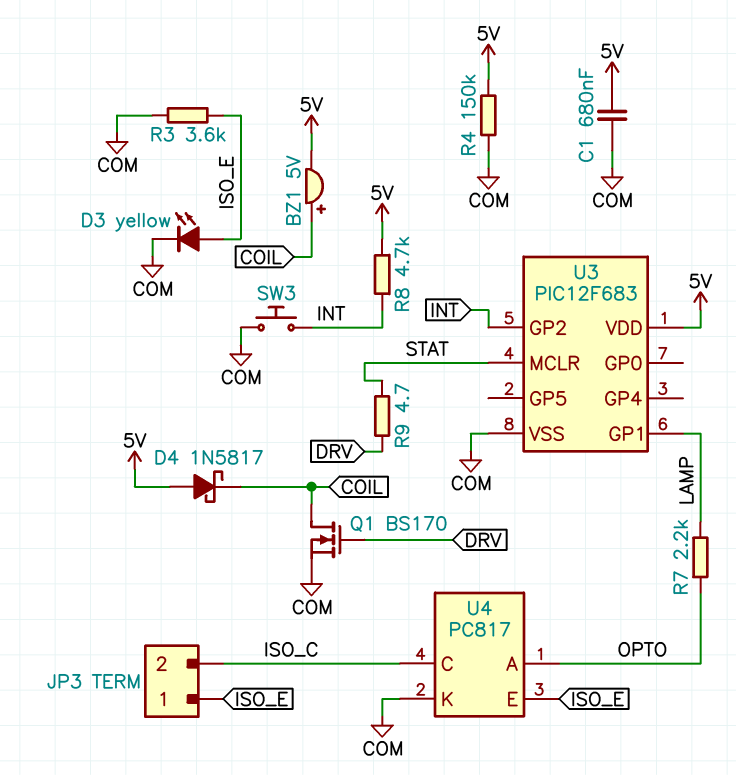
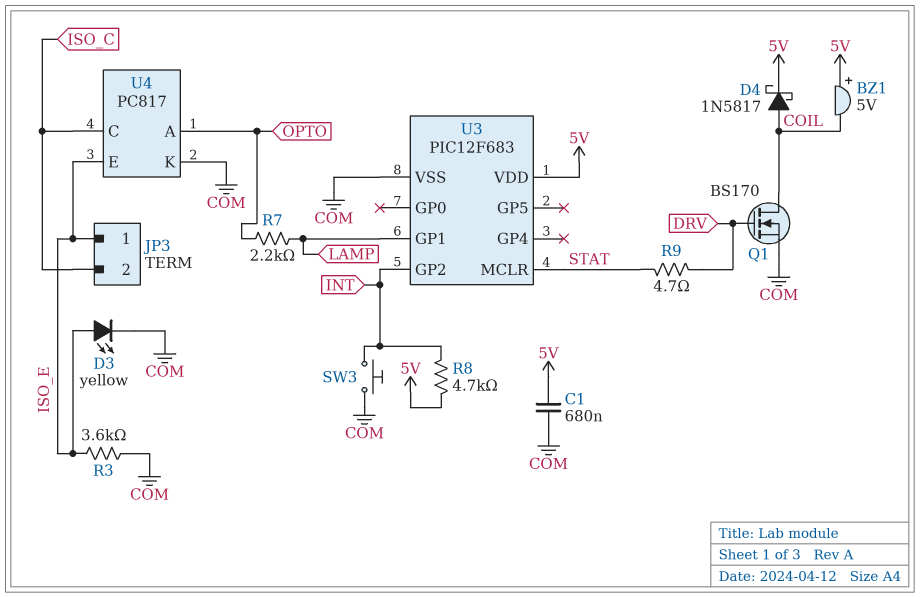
BZ1: buzzer 5V (plus COIL, minus 5V) -> buzzer 5V (plus 5V, minus COIL)
D4: schottky 1N5817 (A 5V, K COIL) -> schottky 1N5817 (A COIL, K 5V)
R4: 150k (5V, COM) -> none

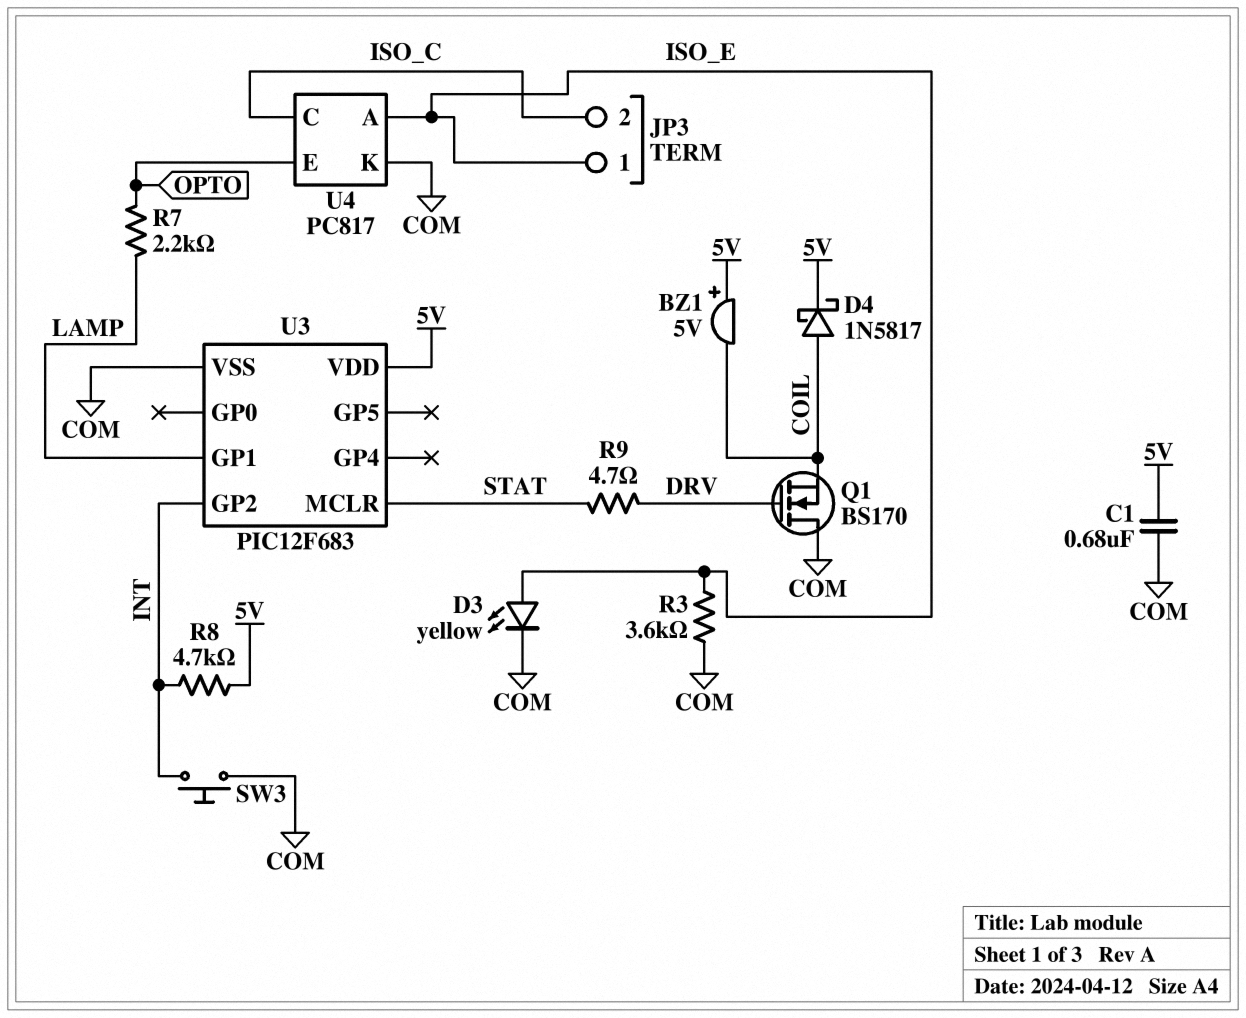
Q1: NMOS BS170 (G DRV, D COIL, S COM) -> NMOS BS170 (G DRV, D COM, S COIL)
U4 pin A: OPTO -> ISO_E
U4 pin E: ISO_E -> OPTO

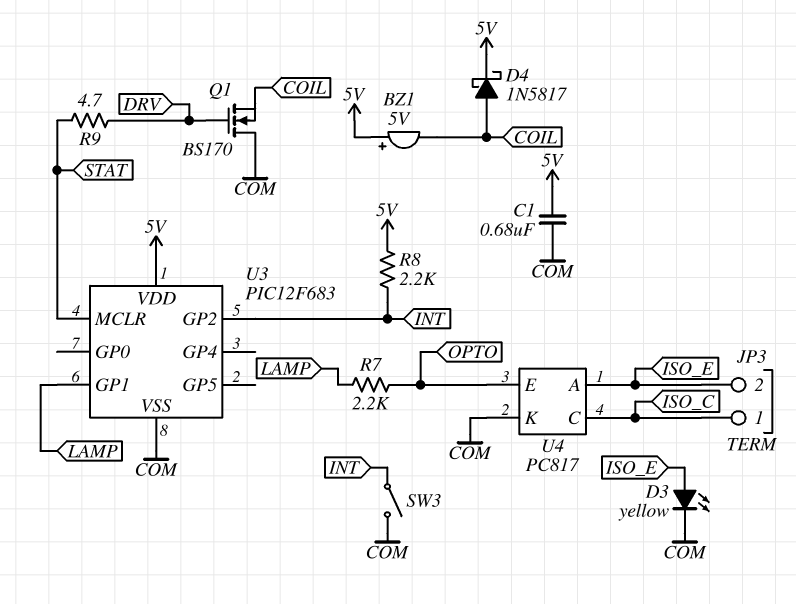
JP3 pin 1: ISO_E -> ISO_C
JP3 pin 2: ISO_C -> ISO_E
R3: 3.6k (COM, ISO_E) -> none
R8: 4.7k (5V, INT) -> 2.2k (5V, INT)
SW3: button (COM, INT) -> switch (COM, INT)

